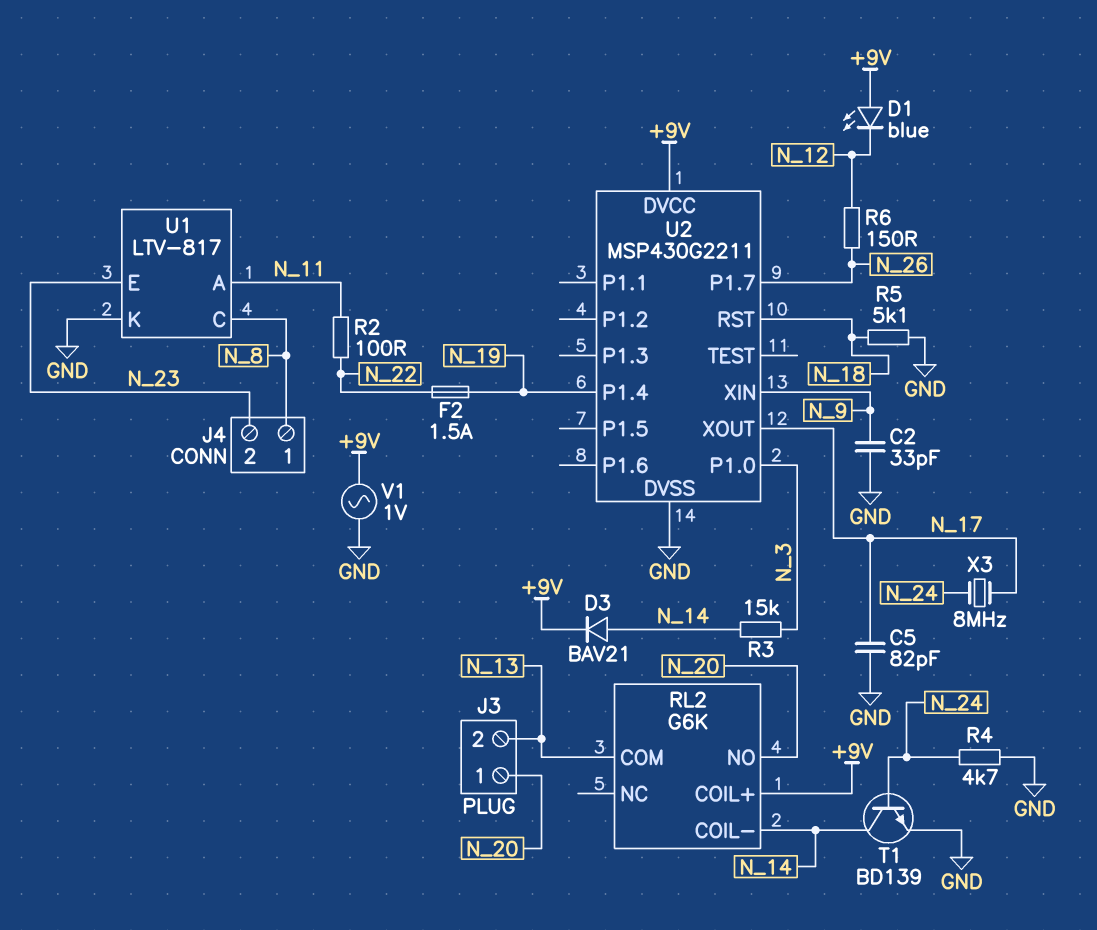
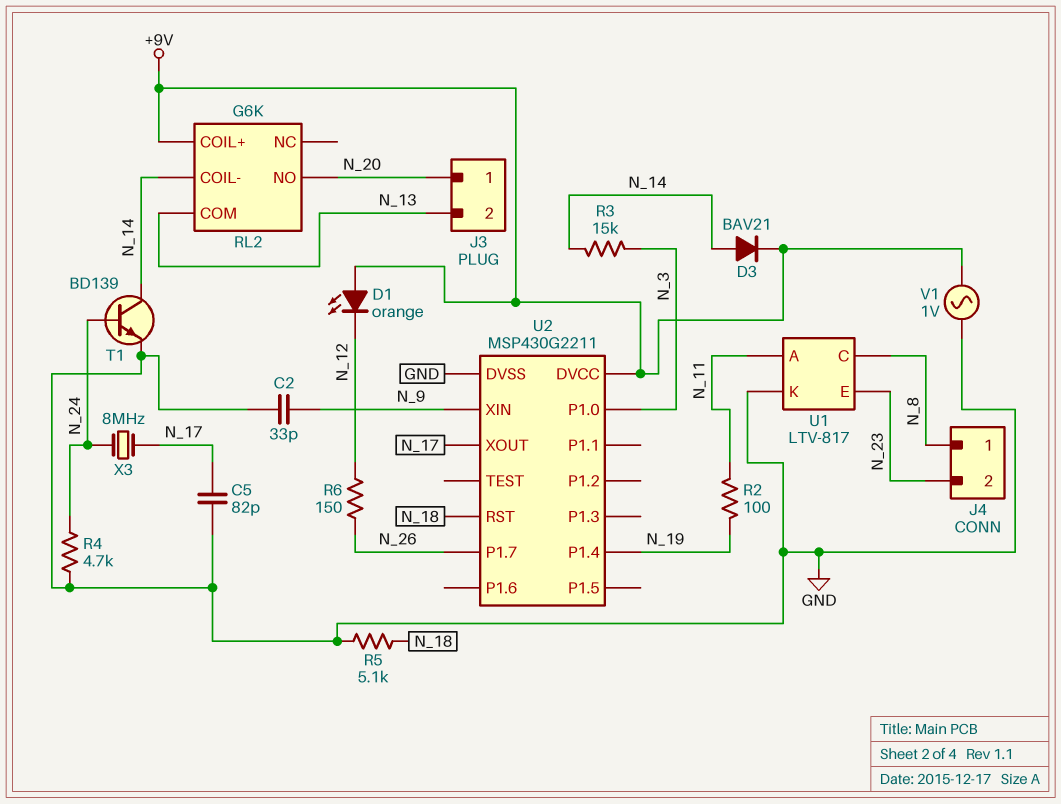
D1: LED blue (A +9V, K N_12) -> LED orange (A +9V, K N_12)
F2: 1.5A (N_19, N_22) -> none
R2: 100 (N_11, N_22) -> 100 (N_11, N_19)

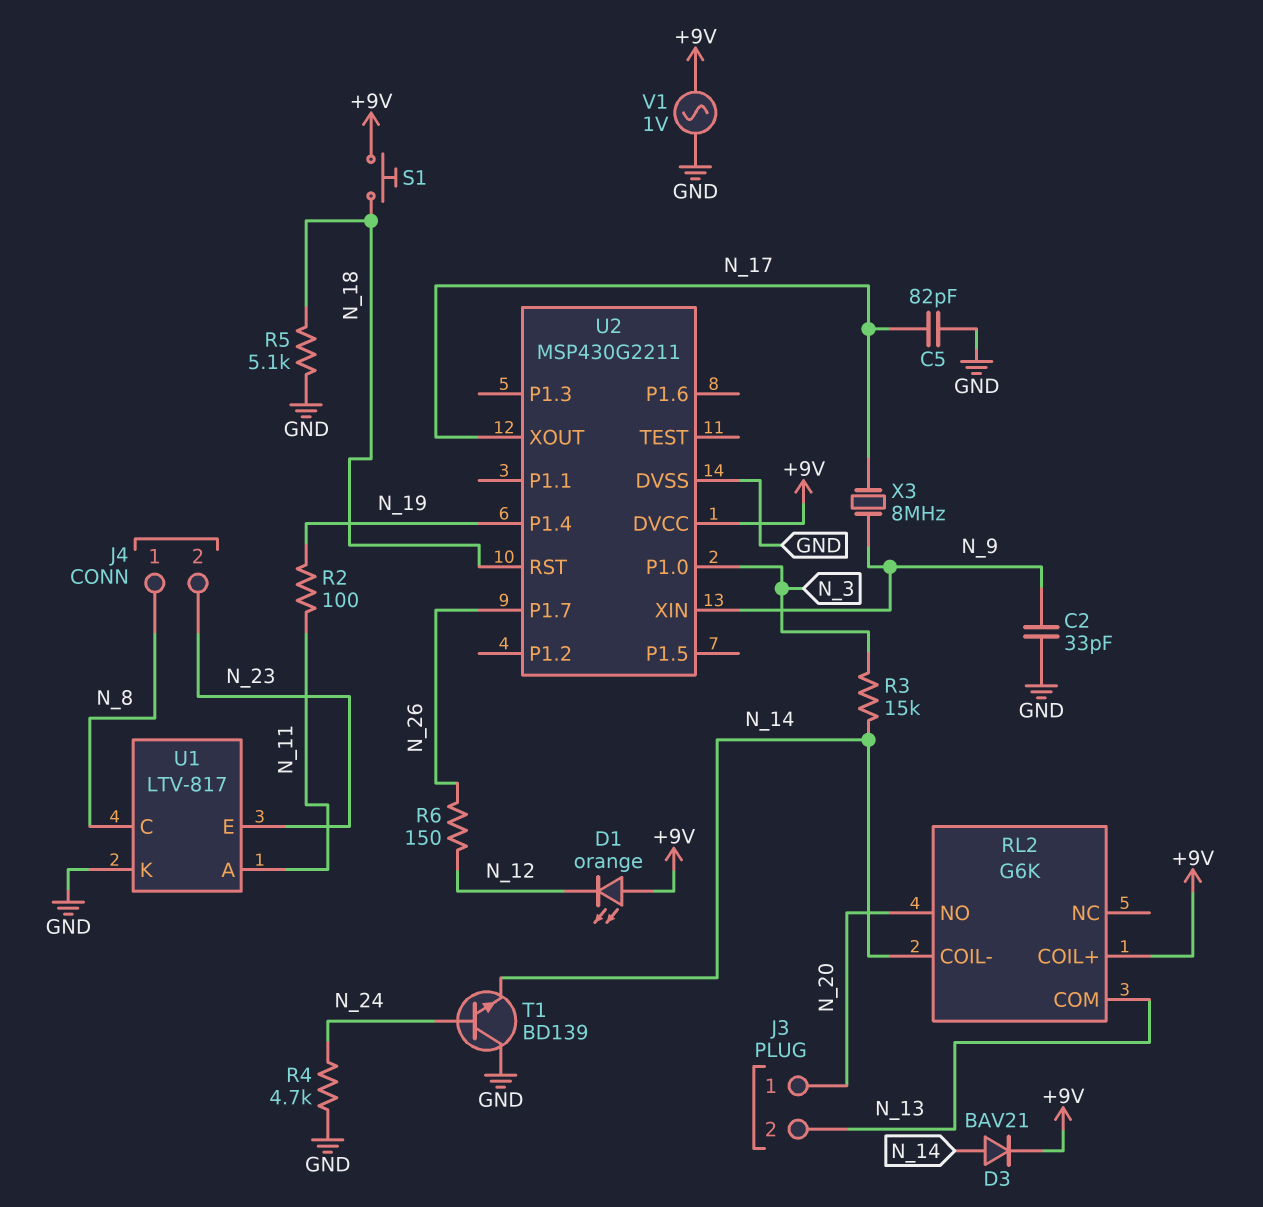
S1: none -> button (+9V, N_18)
T1: NPN BD139 (B N_24, C N_14, E GND) -> NPN BD139 (B N_24, C GND, E N_14)
X3: 8MHz (N_17, N_24) -> 8MHz (N_9, N_17)

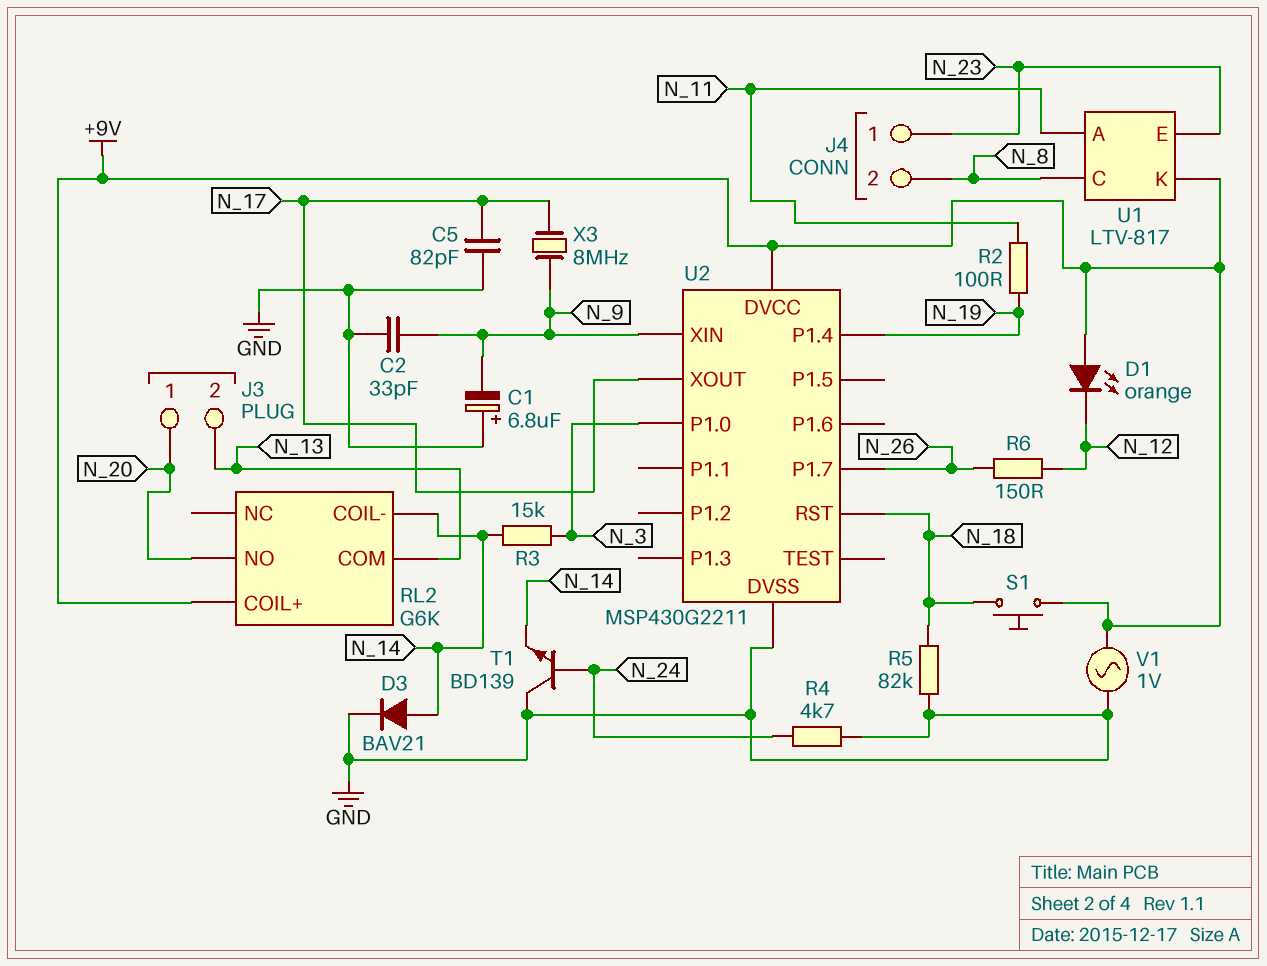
C1: none -> 6.8uF (plus GND, minus N_9)
D3: diode BAV21 (A N_14, K +9V) -> diode BAV21 (A N_14, K GND)
J4 pin 1: N_8 -> N_23
J4 pin 2: N_23 -> N_8
R5: 5.1k (GND, N_18) -> 82k (GND, N_18)
U1 pin K: GND -> +9V

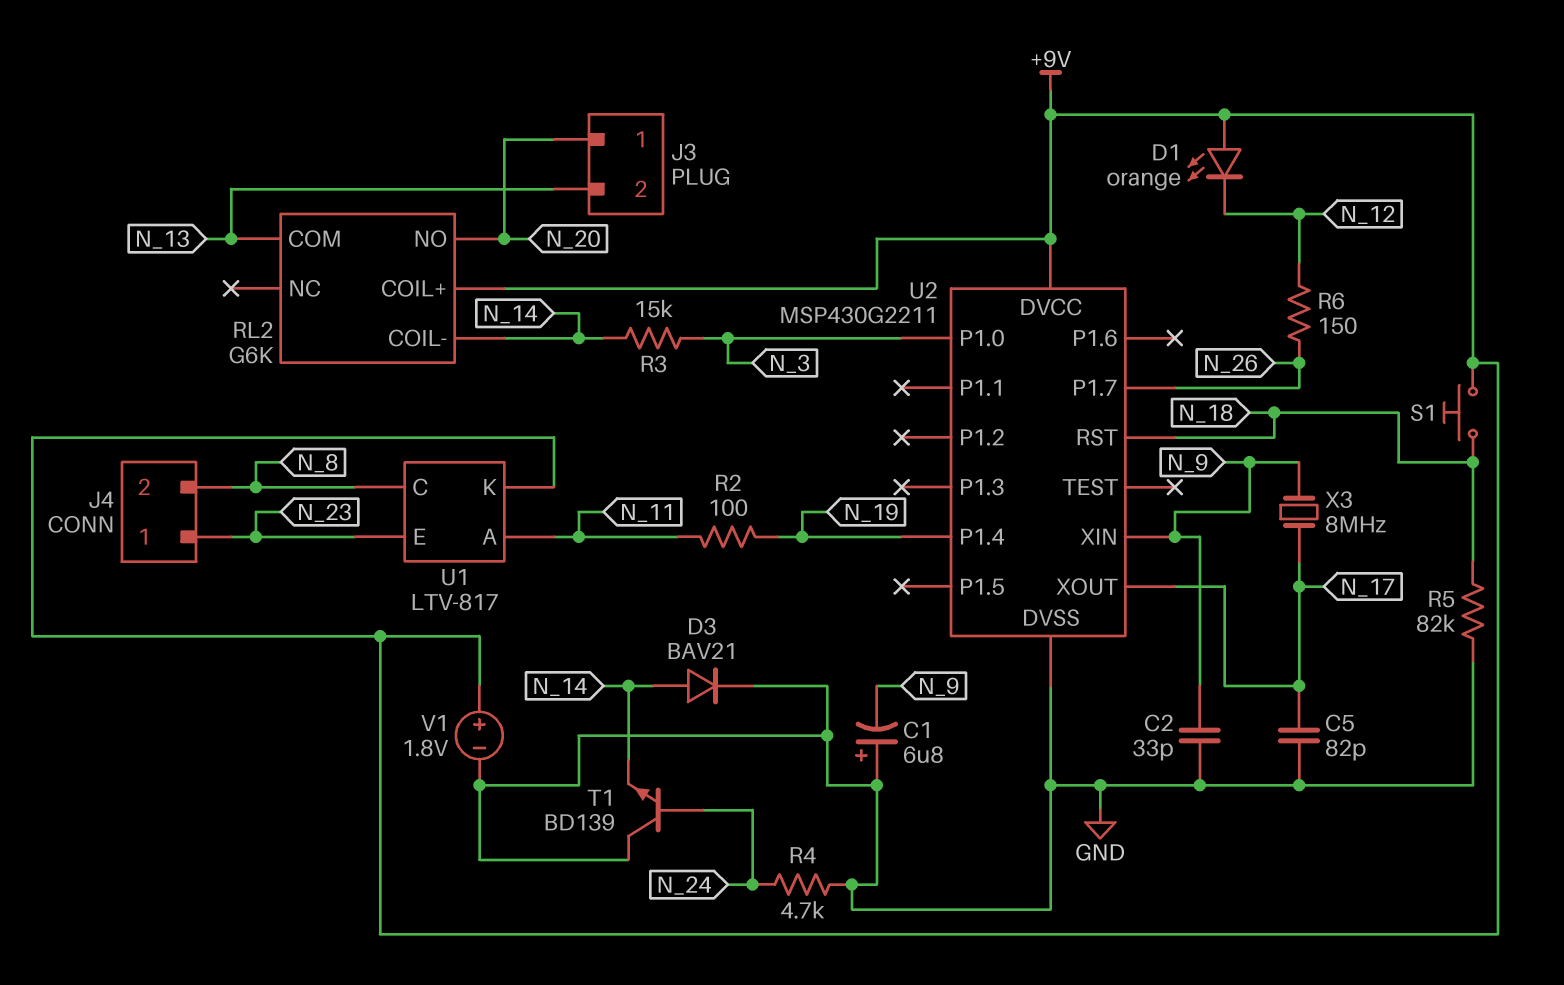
V1: AC 1V (+9V, GND) -> 1.8V (plus +9V, minus GND)

